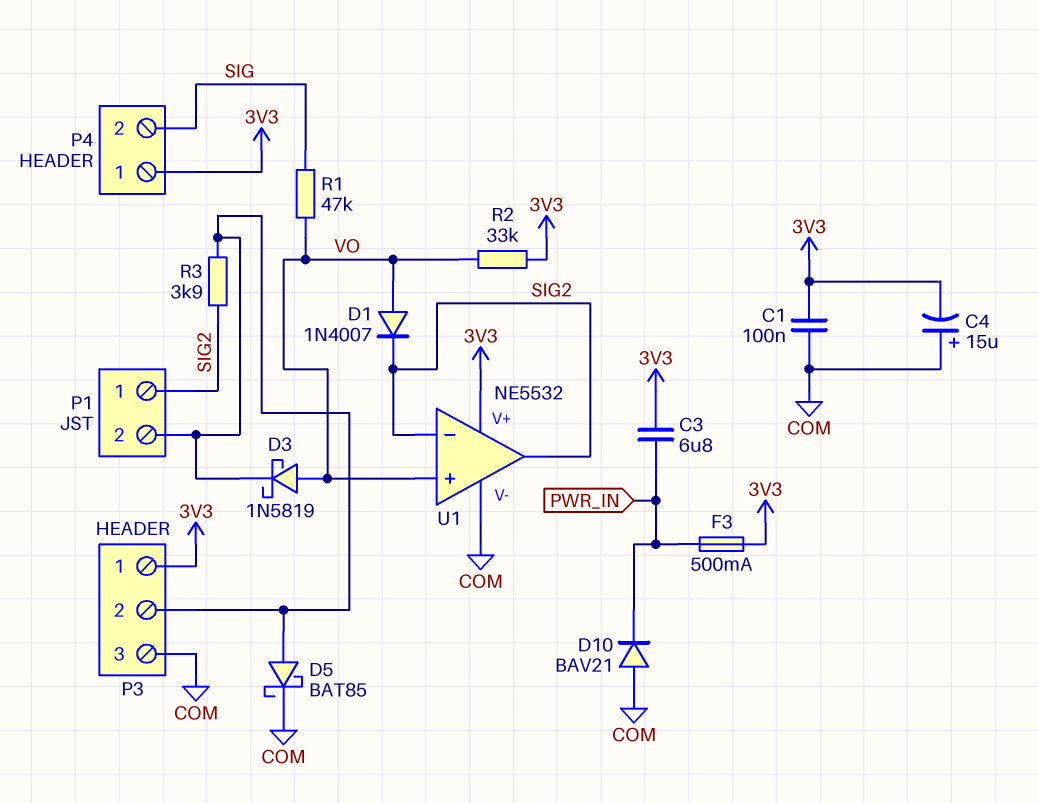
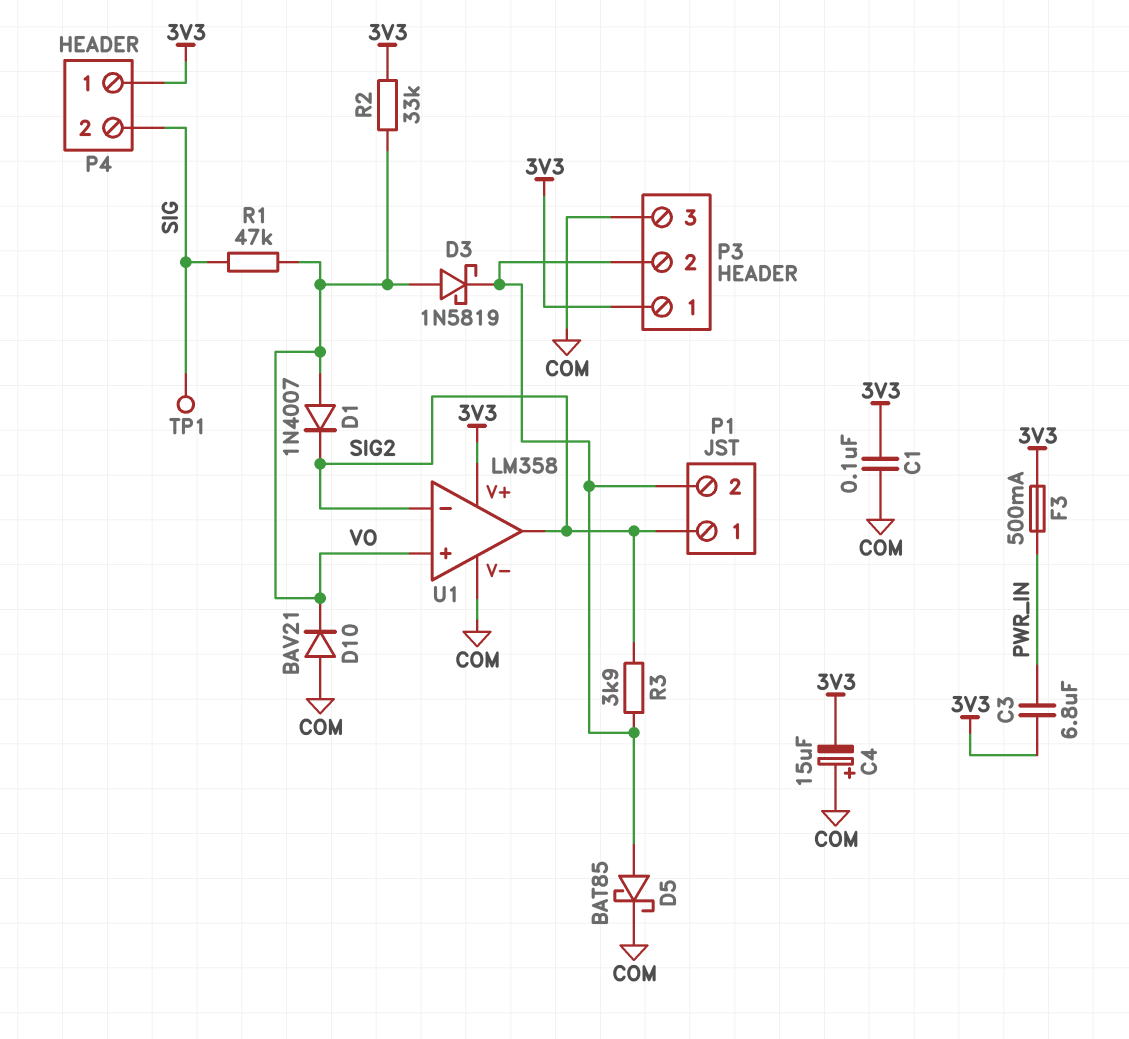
D10: diode BAV21 (A COM, K PWR_IN) -> diode BAV21 (A COM, K VO)
TP1: none -> test point (SIG)
U1: NE5532 -> LM358

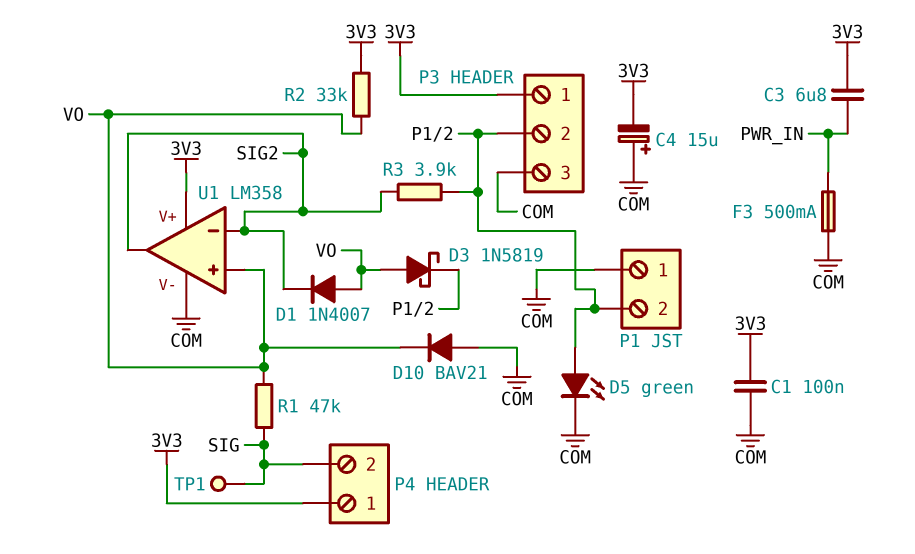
D5: schottky BAT85 (A P1/2, K COM) -> LED green (A P1/2, K COM)
F3: 500mA (3V3, PWR_IN) -> 500mA (COM, PWR_IN)
P1 pin 1: SIG2 -> COM

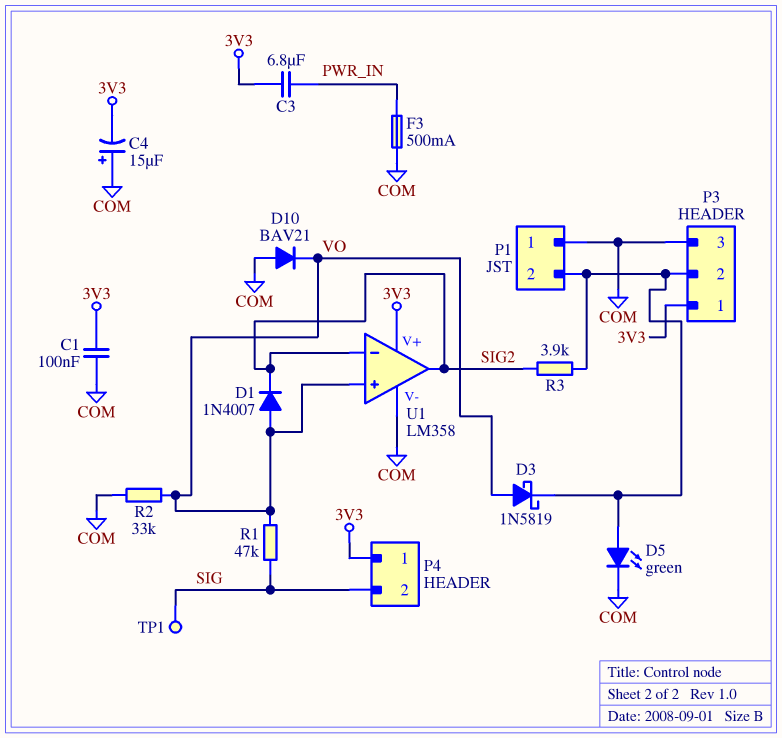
R2: 33k (3V3, VO) -> 33k (COM, VO)

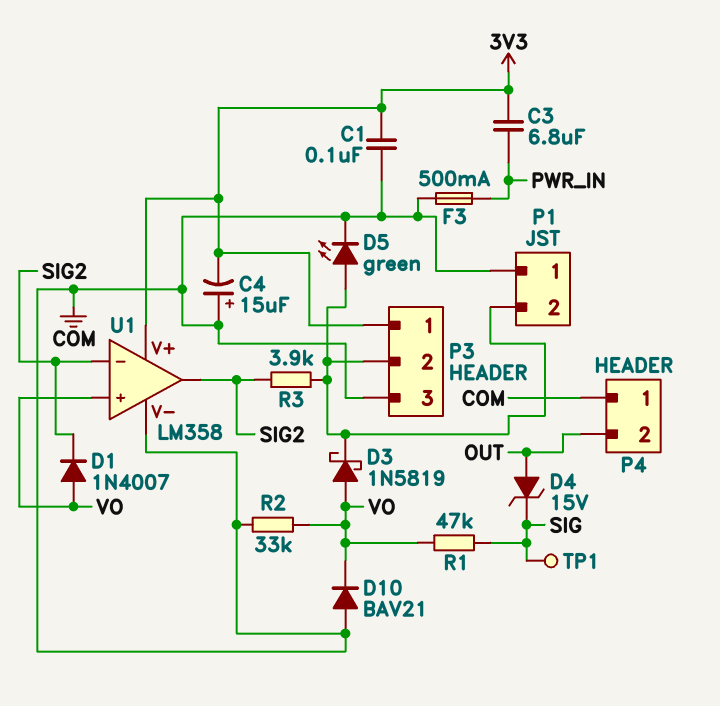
D4: none -> zener 15V (A OUT, K SIG)
P4 pin 1: 3V3 -> COM
P4 pin 2: SIG -> OUT

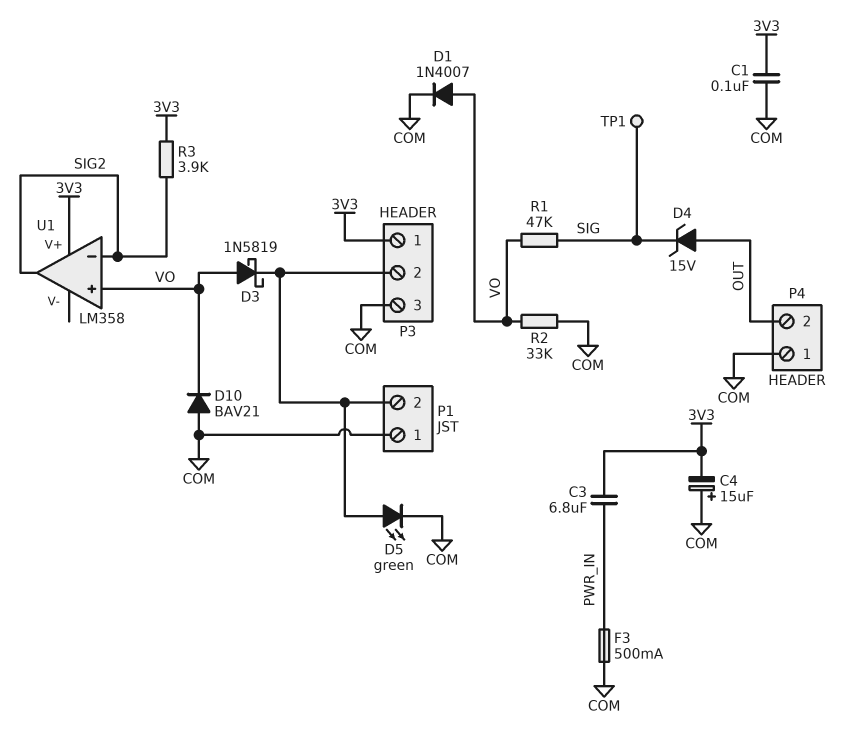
D1: diode 1N4007 (A VO, K SIG2) -> diode 1N4007 (A VO, K COM)
R3: 3.9k (P1/2, SIG2) -> 3.9k (3V3, SIG2)
U1 pin V-: COM -> none

